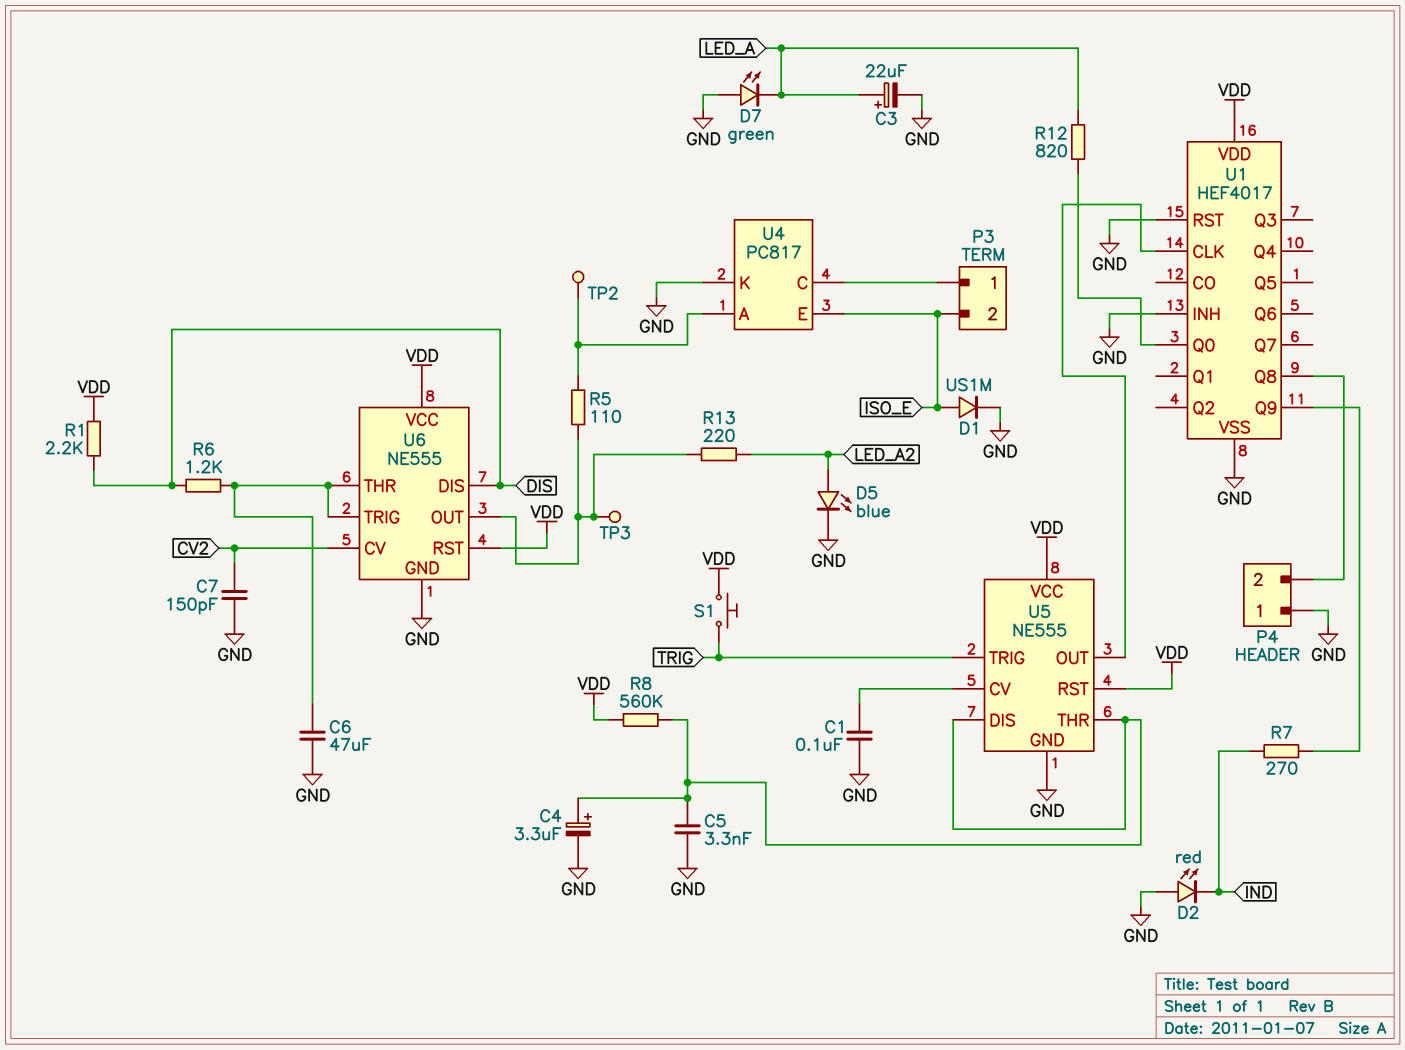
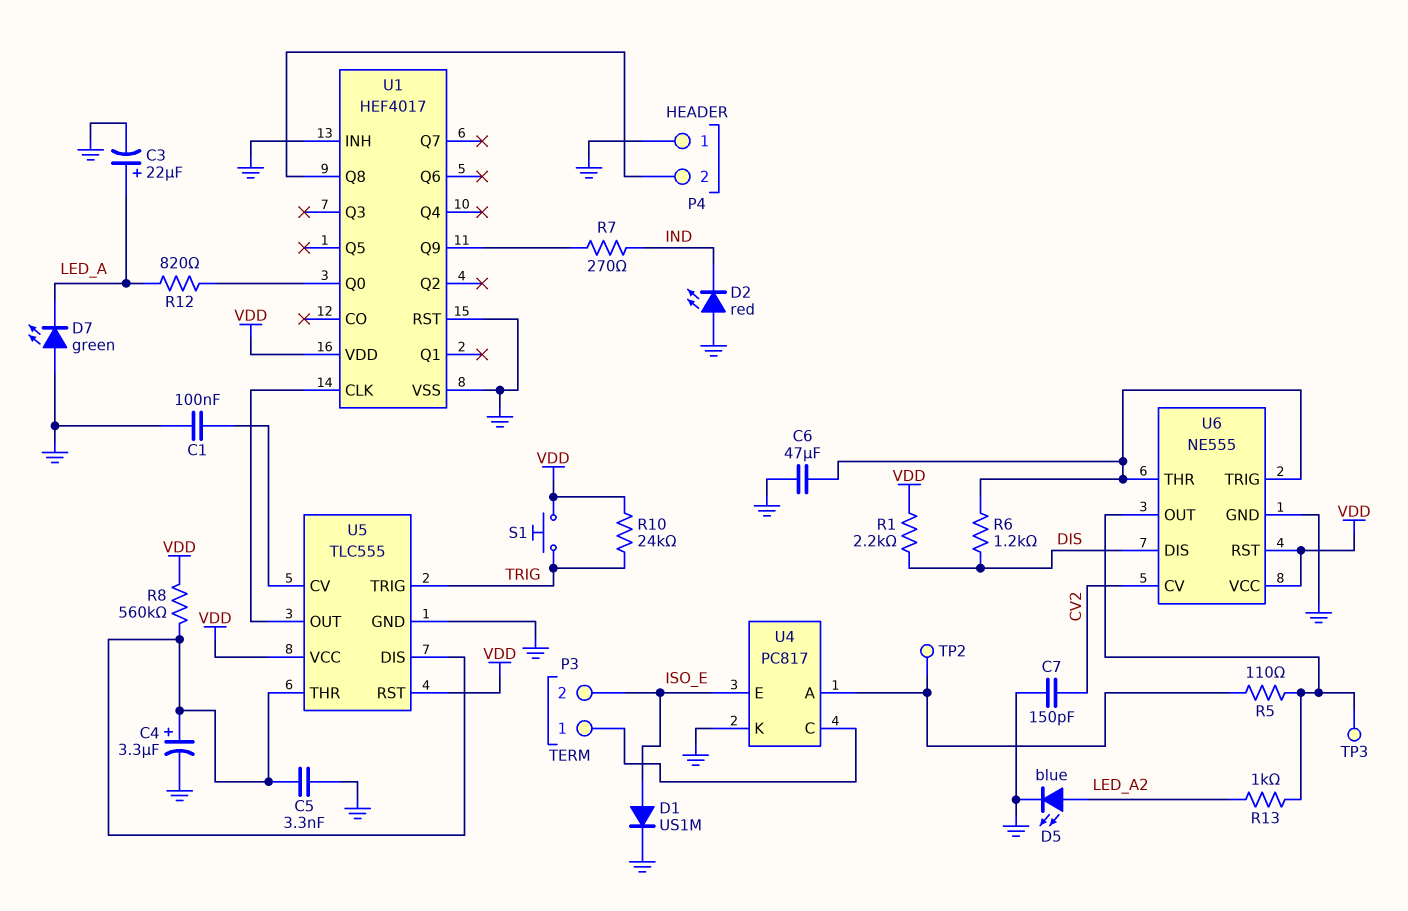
R10: none -> 24k (TRIG, VDD)
R13: 220 (LED_A2, U6/OUT) -> 1k (LED_A2, U6/OUT)
U5: NE555 -> TLC555

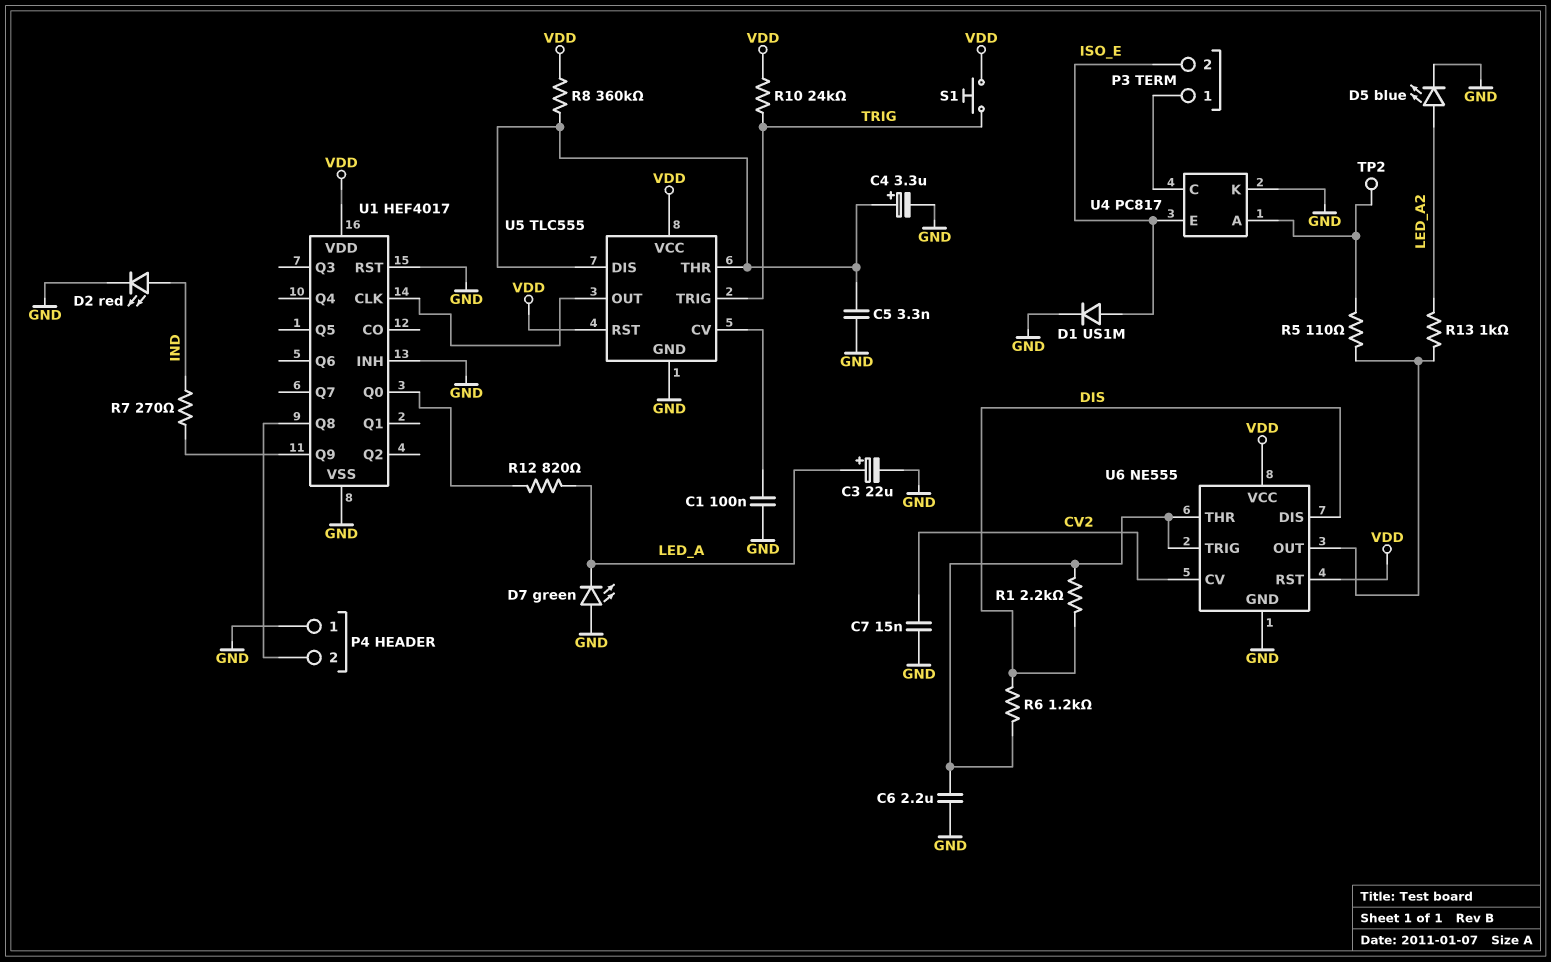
C6: 47uF (GND, U6/THR) -> 2.2uF (GND, U6/THR)
C7: 150pF (CV2, GND) -> 15nF (CV2, GND)
D2: LED red (A GND, K IND) -> LED red (A IND, K GND)
R1: 2.2k (DIS, VDD) -> 2.2k (DIS, U6/THR)
R8: 560k (U5/DIS, VDD) -> 360k (U5/DIS, VDD)
TP3: test point (U6/OUT) -> none

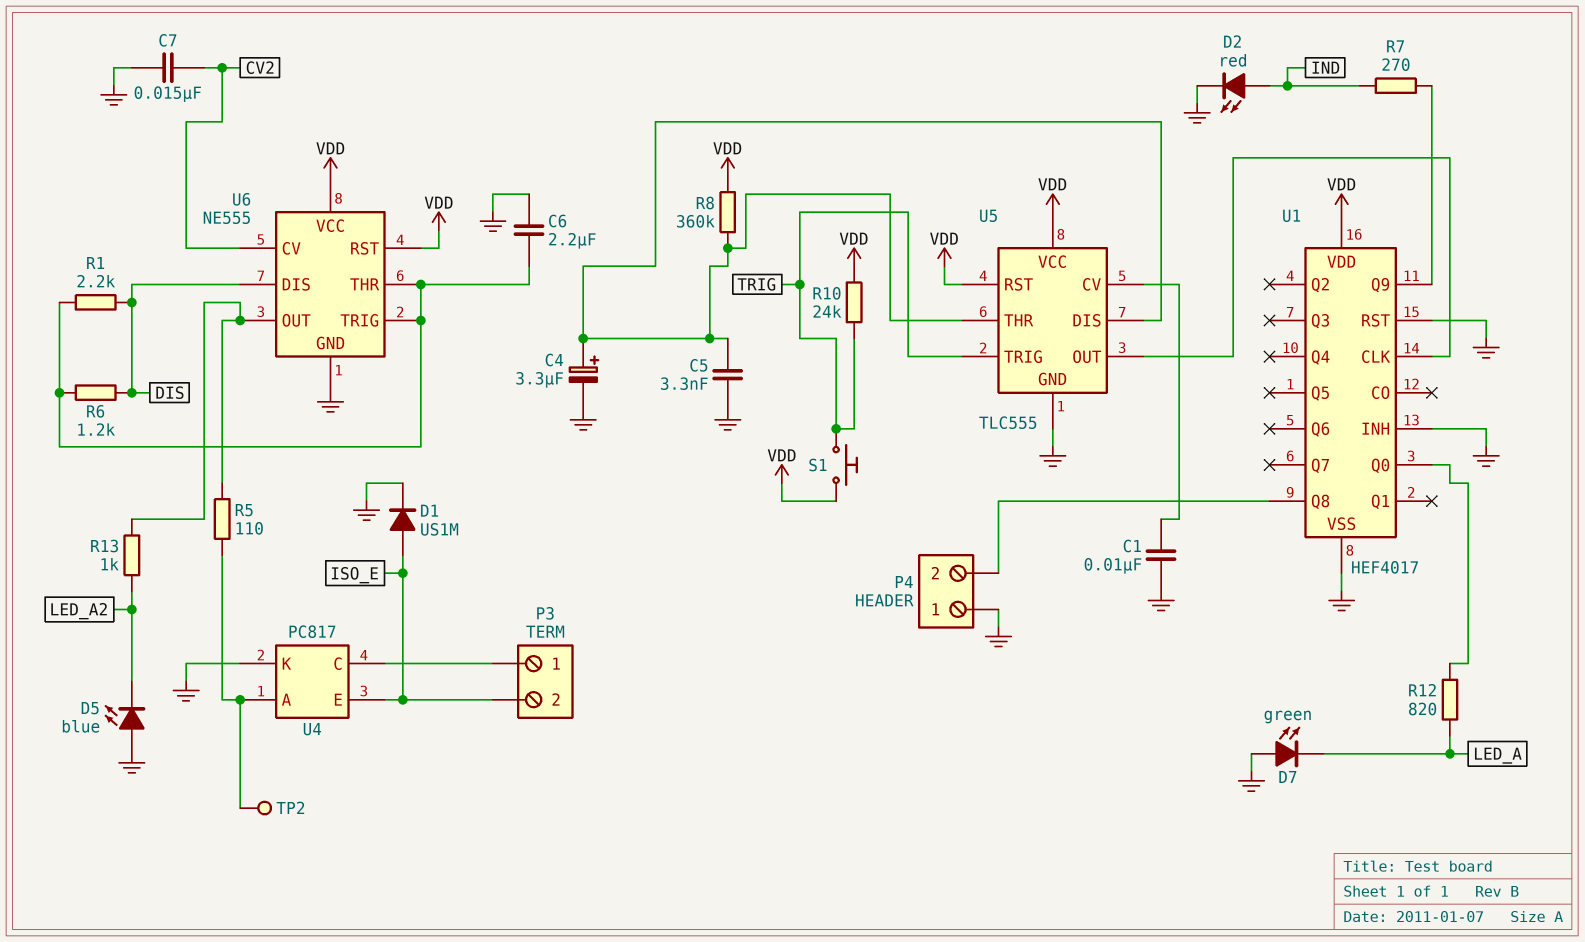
C1: 100nF (GND, U5/CV) -> 10nF (GND, U5/CV)
C3: 22uF (plus LED_A, minus GND) -> none
D5: LED blue (A LED_A2, K GND) -> LED blue (A GND, K LED_A2)

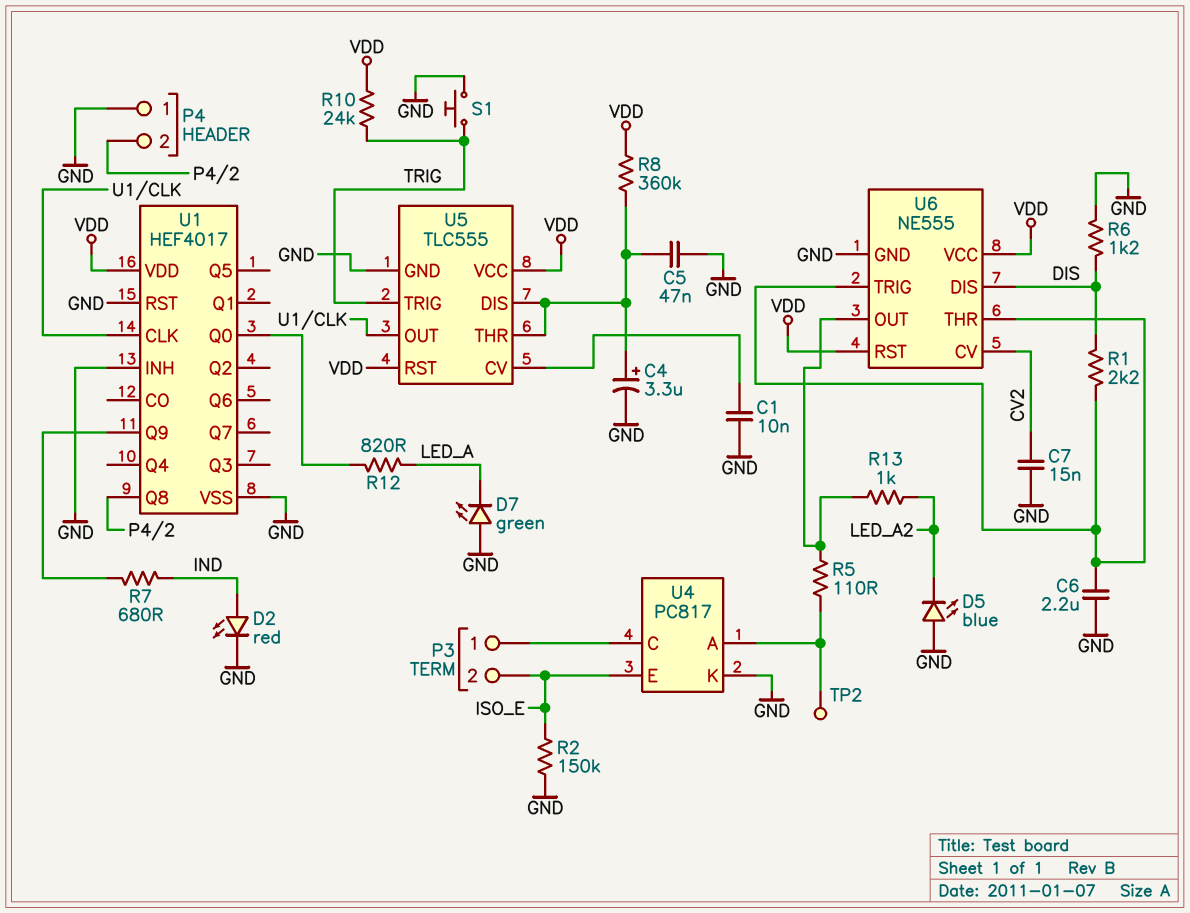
C5: 3.3nF (GND, U5/DIS) -> 47nF (GND, U5/DIS)
D1: diode US1M (A ISO_E, K GND) -> none
R2: none -> 150k (GND, ISO_E)
R6: 1.2k (DIS, U6/THR) -> 1.2k (DIS, GND)
R7: 270 (IND, U1/Q9) -> 680 (IND, U1/Q9)
S1: button (TRIG, VDD) -> button (GND, TRIG)

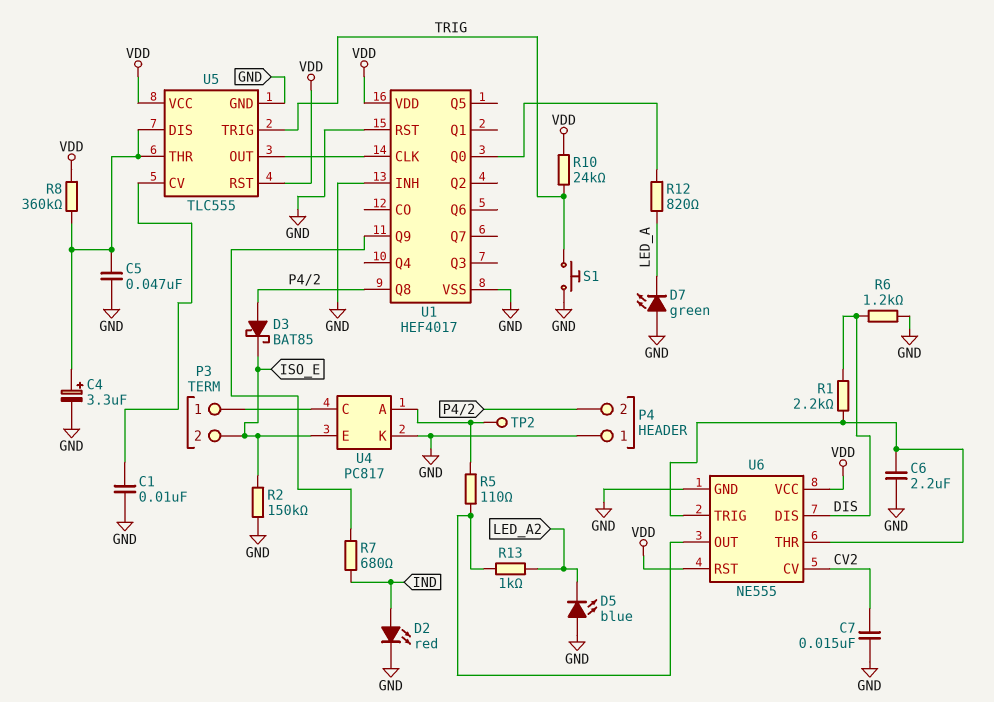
D3: none -> schottky BAT85 (A P4/2, K ISO_E)

